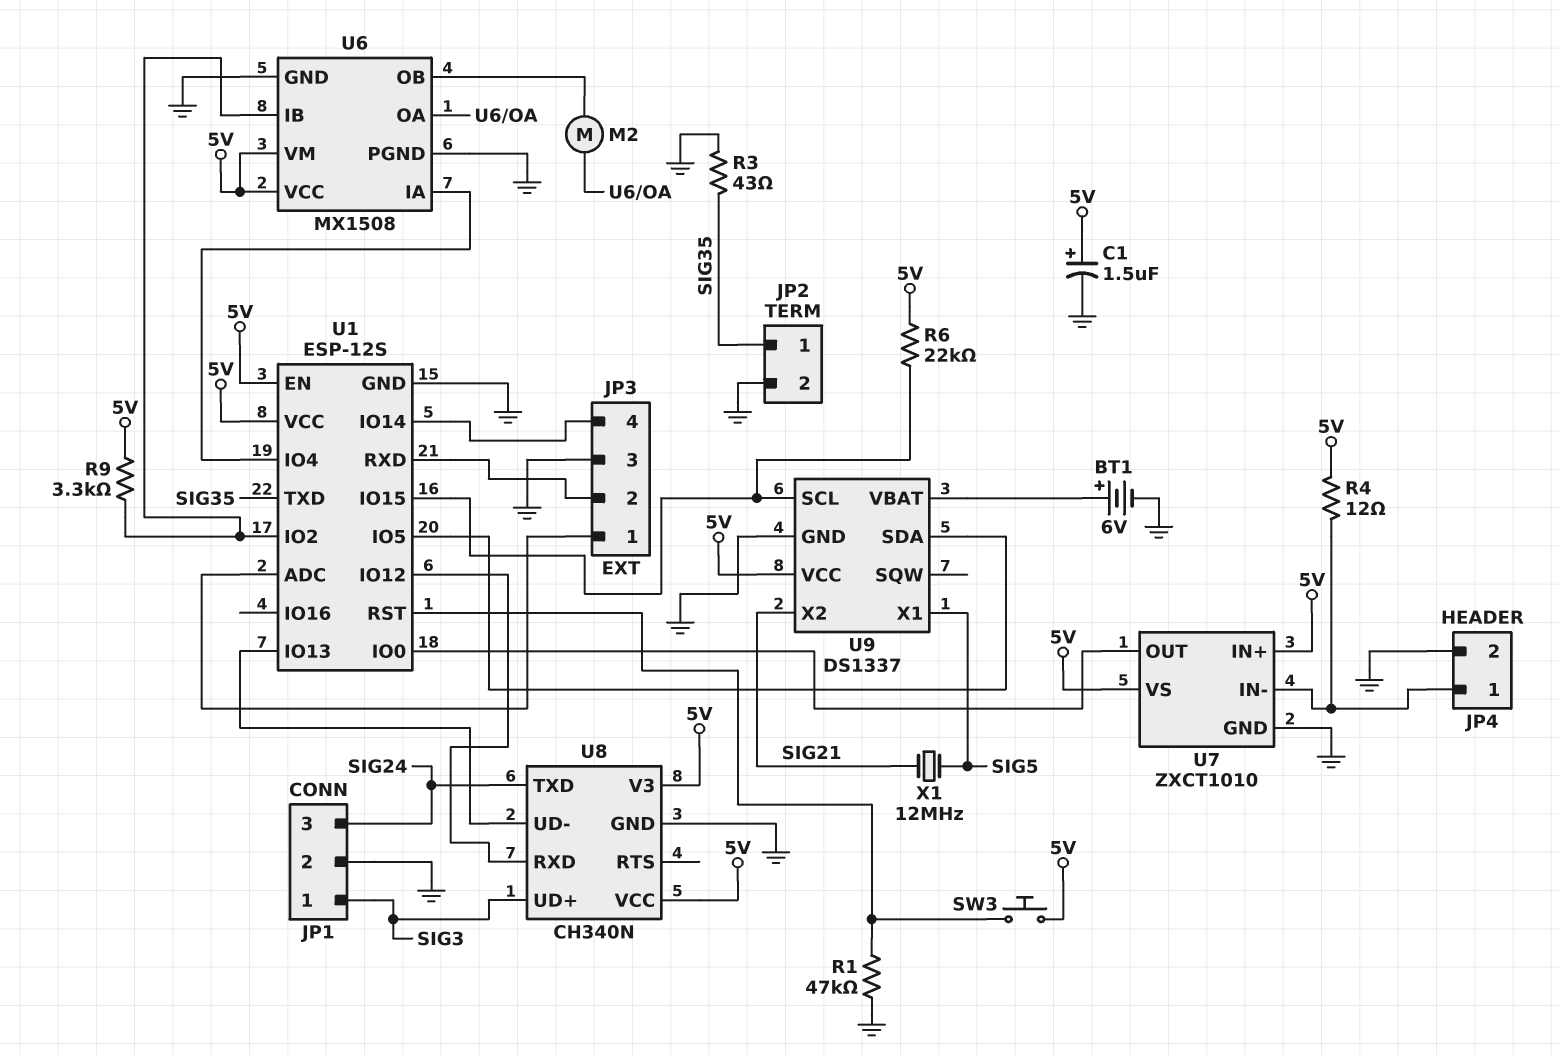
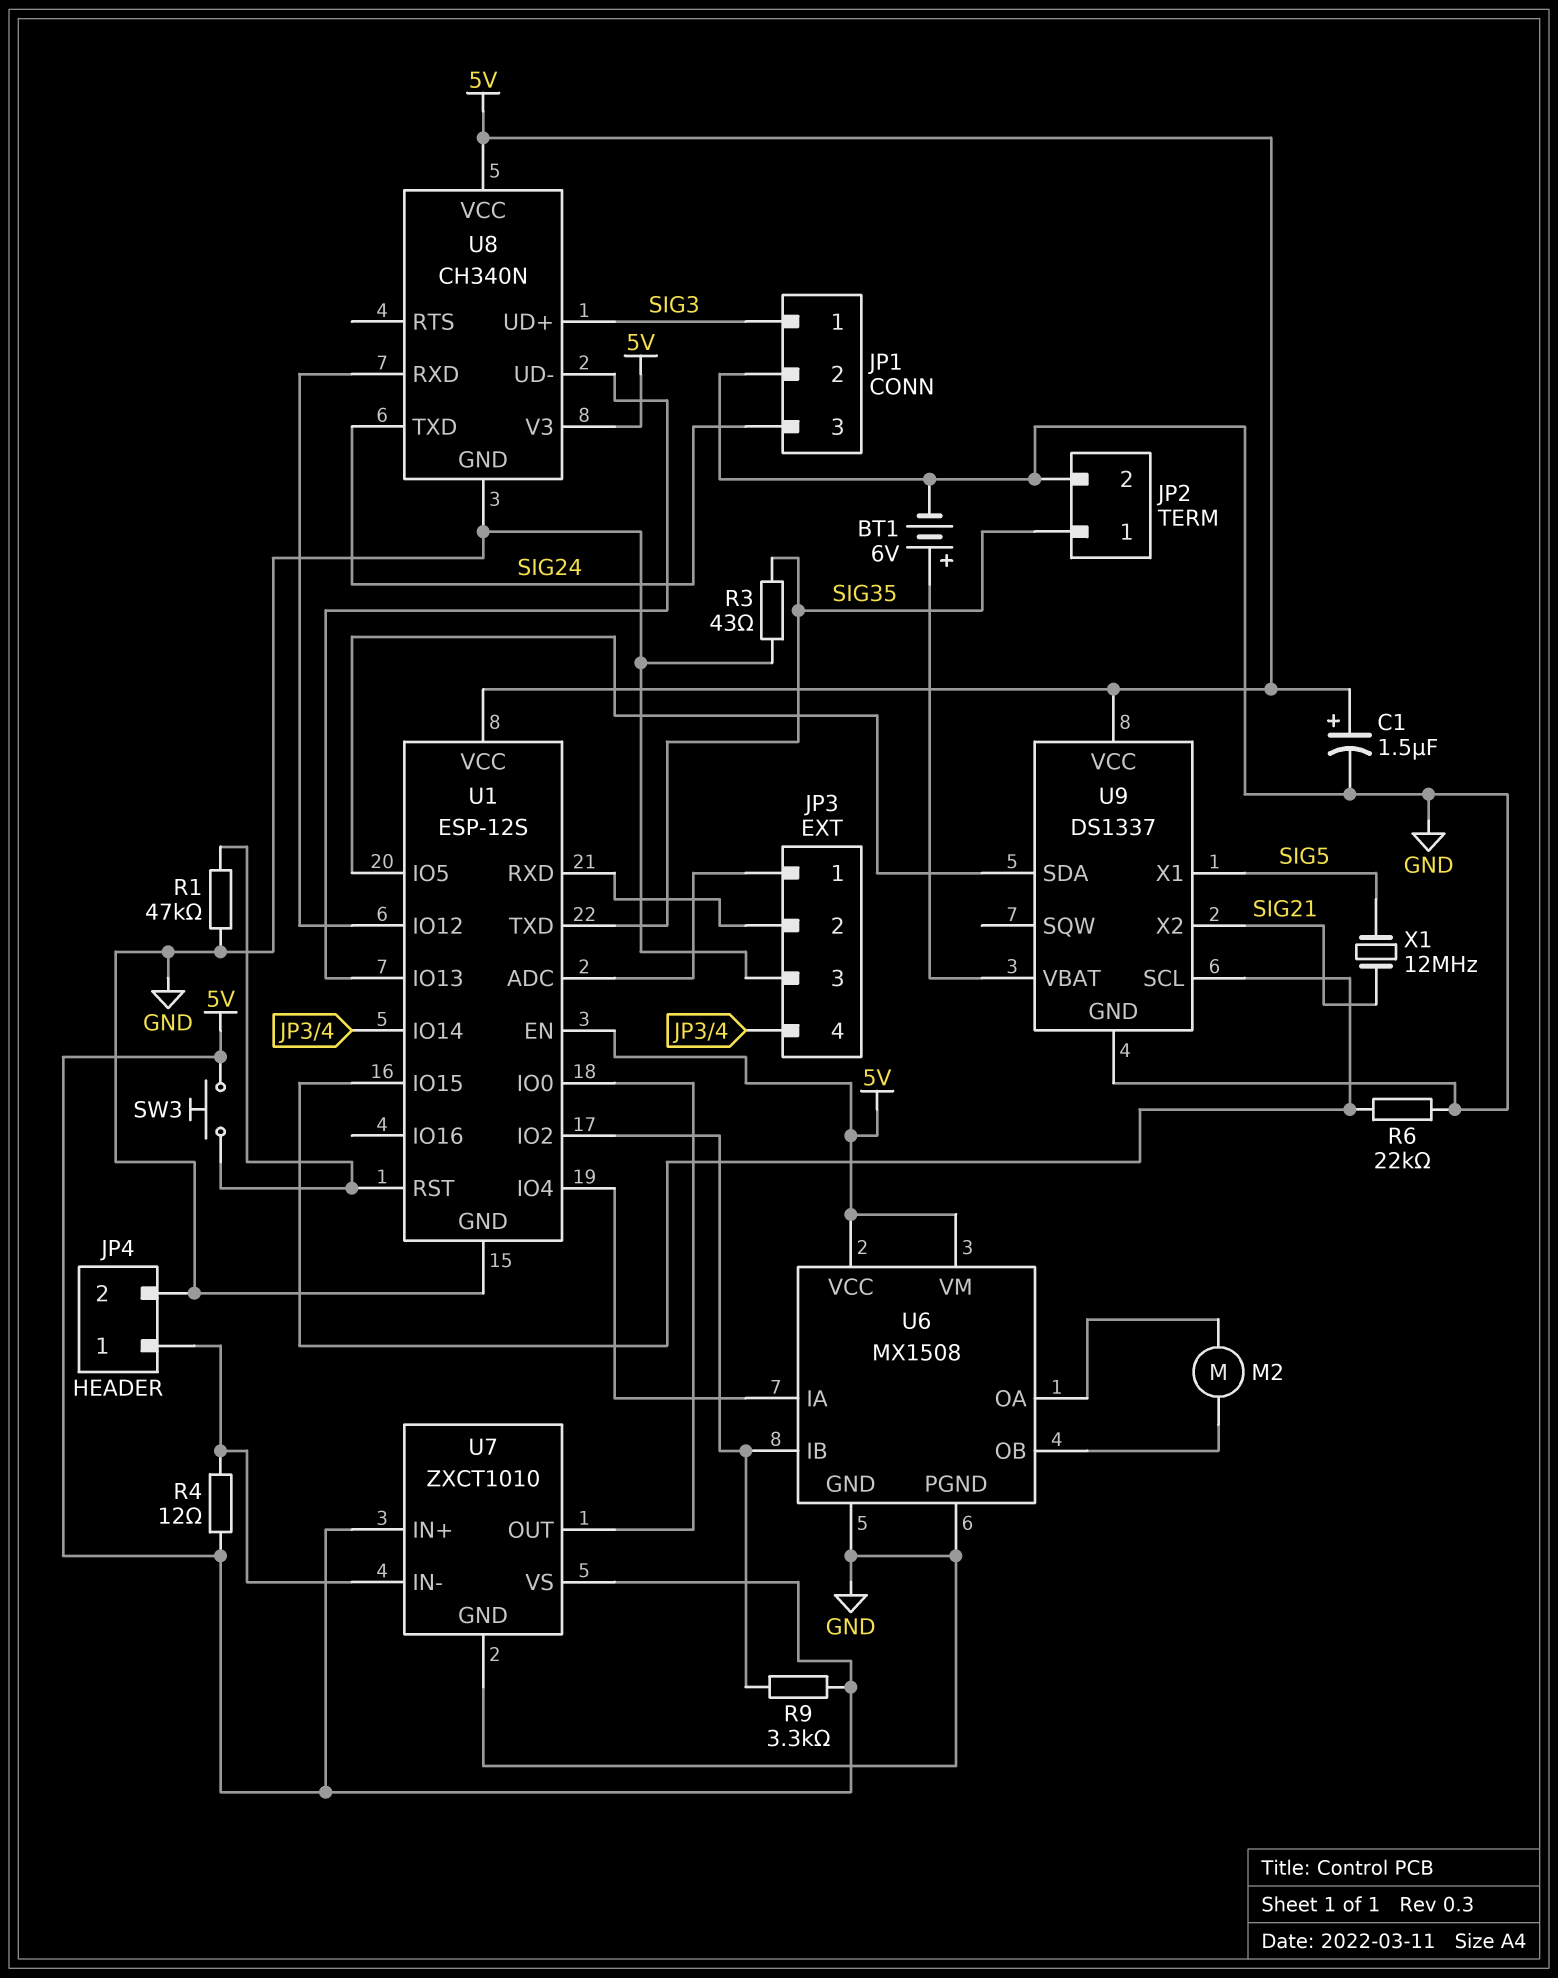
R6: 22k (5V, U1/IO15) -> 22k (GND, U1/IO15)

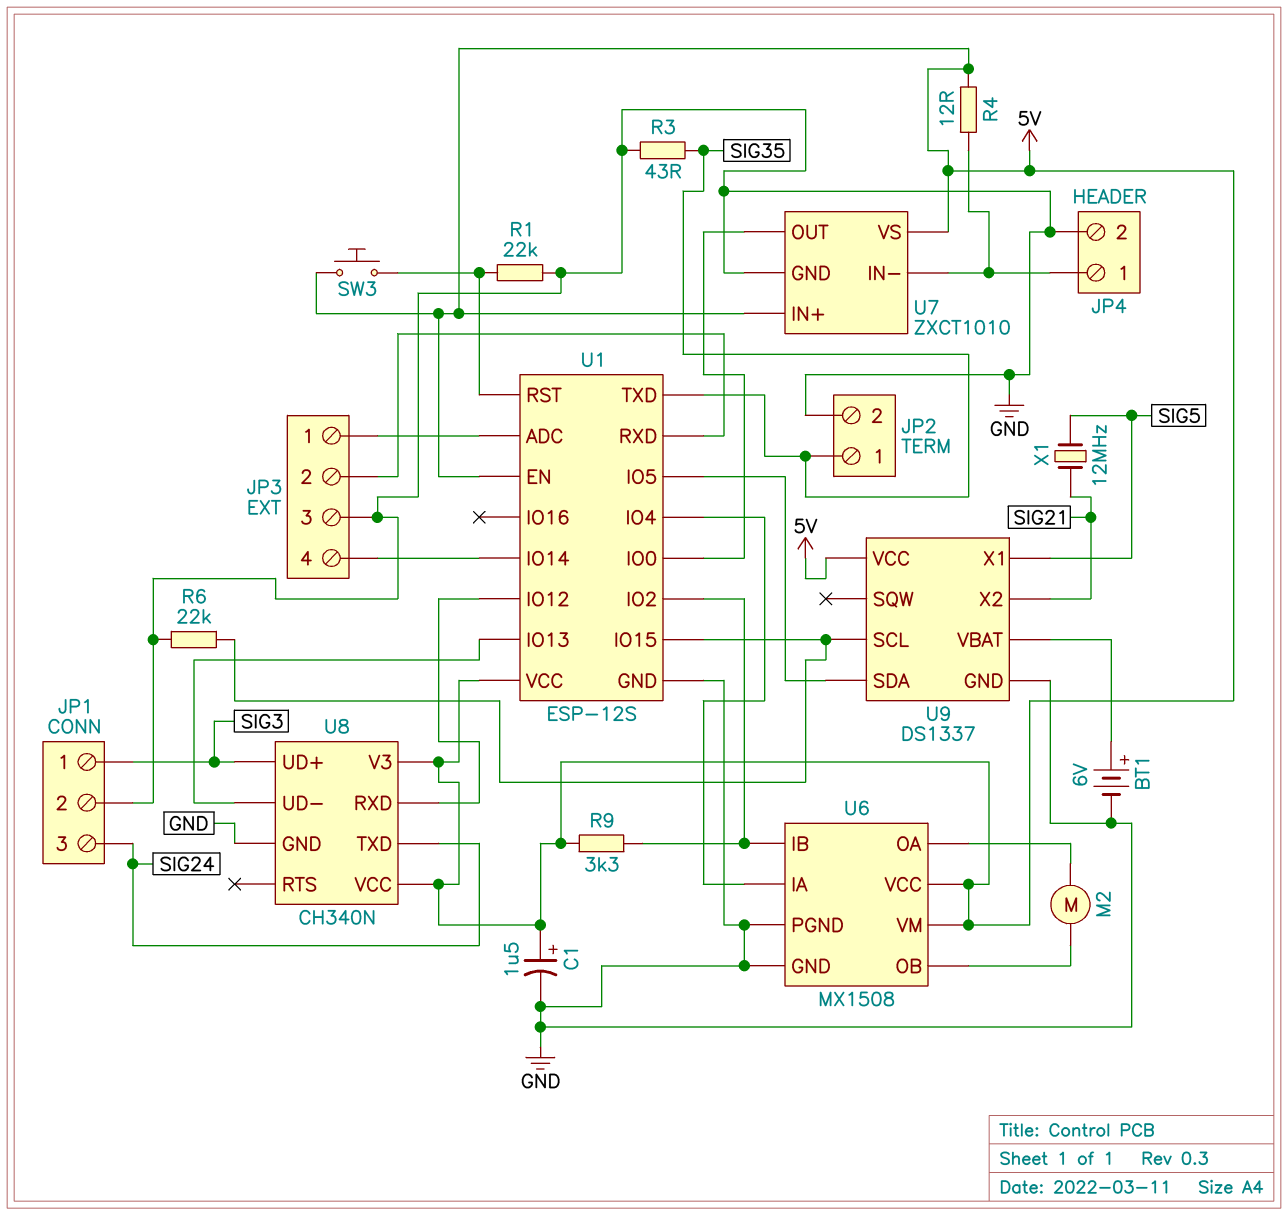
R1: 47k (GND, U1/RST) -> 22k (GND, U1/RST)

